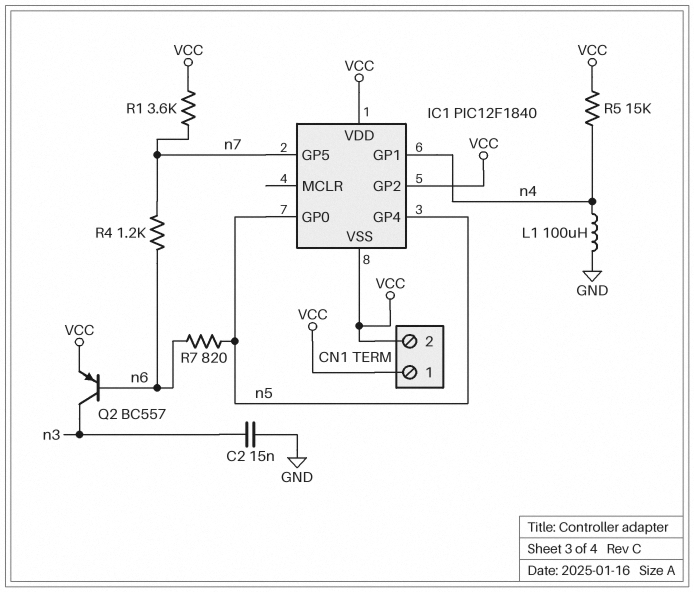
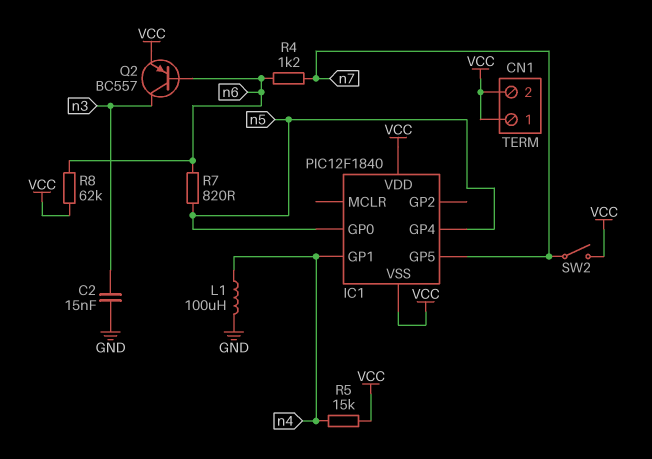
IC1 pin GP2: VCC -> none
R1: 3.6k (VCC, n7) -> none
R8: none -> 62k (VCC, n6)
SW2: none -> switch (VCC, n7)

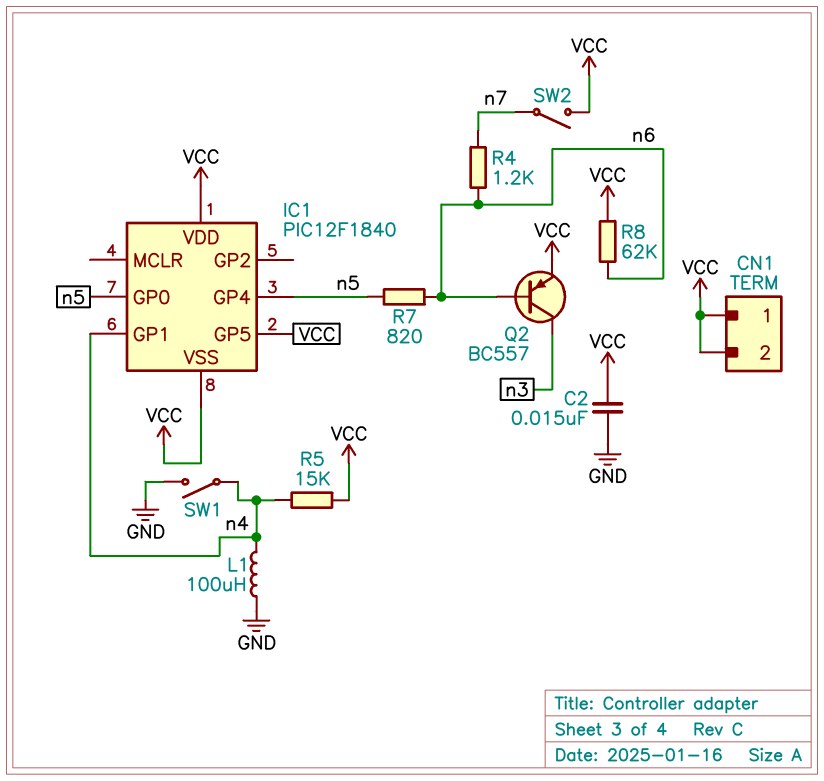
C2: 15nF (GND, n3) -> 15nF (GND, VCC)
IC1 pin GP5: n7 -> VCC
SW1: none -> switch (GND, n4)

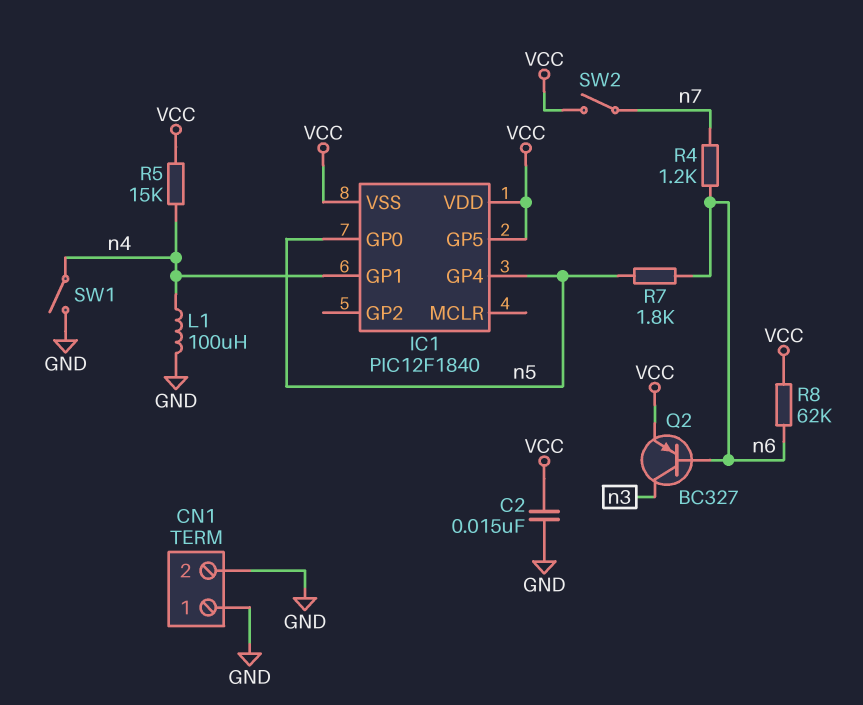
CN1 pin 1: VCC -> GND
CN1 pin 2: VCC -> GND
Q2: PNP BC557 (B n6, C n3, E VCC) -> PNP BC327 (B n6, C n3, E VCC)
R7: 820 (n5, n6) -> 1.8k (n5, n6)

